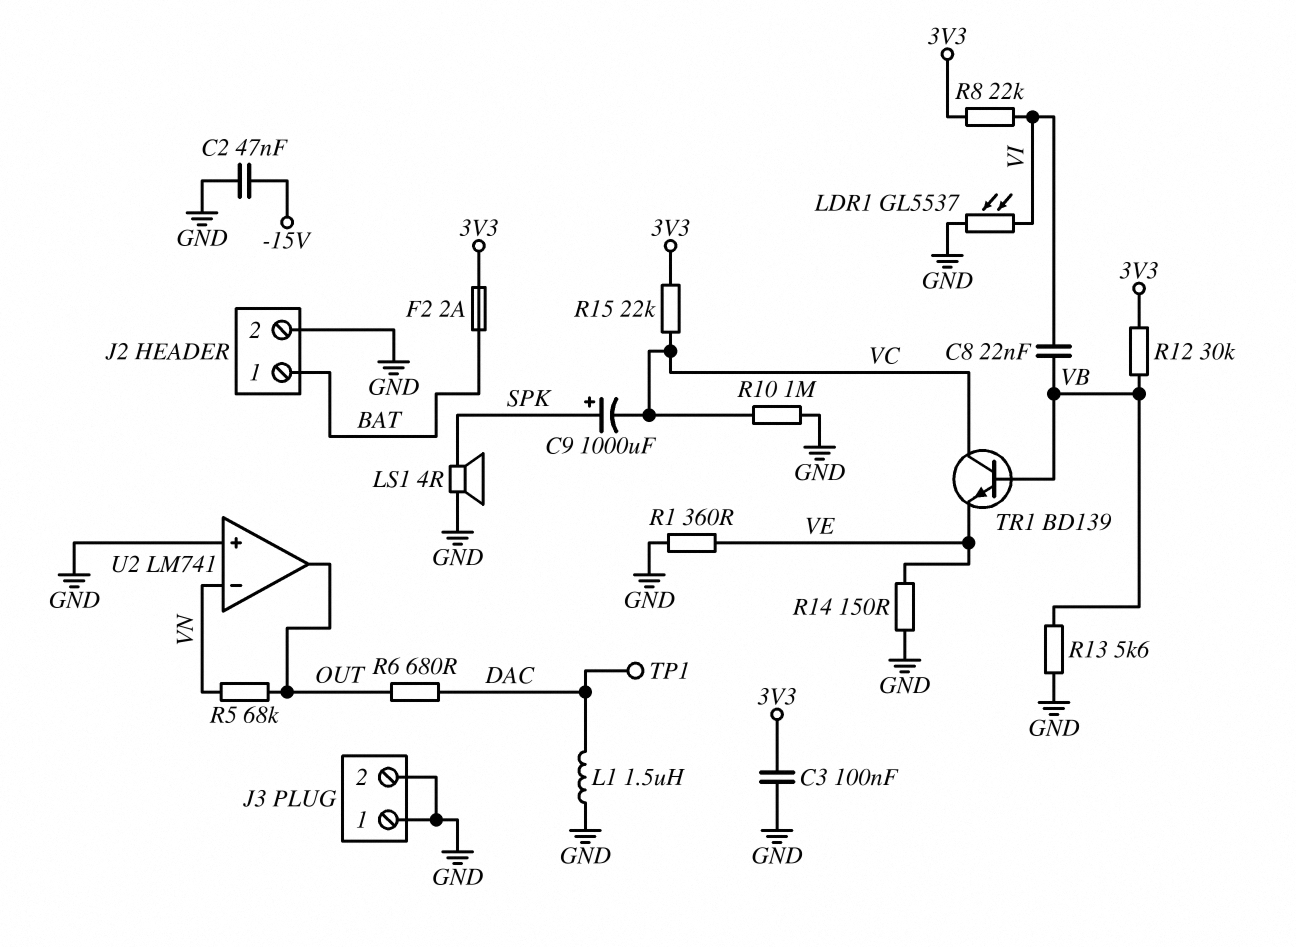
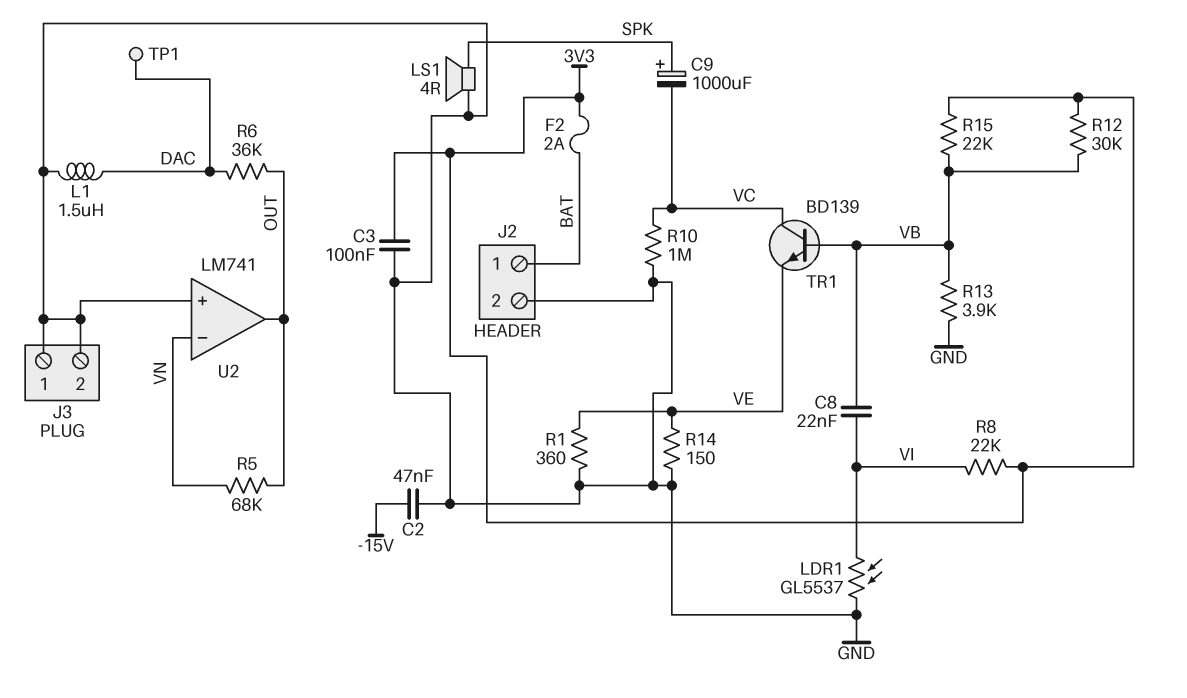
R6: 680 (DAC, OUT) -> 36k (DAC, OUT)
R13: 5.6k (GND, VB) -> 3.9k (GND, VB)
R15: 22k (3V3, VC) -> 22k (3V3, VB)

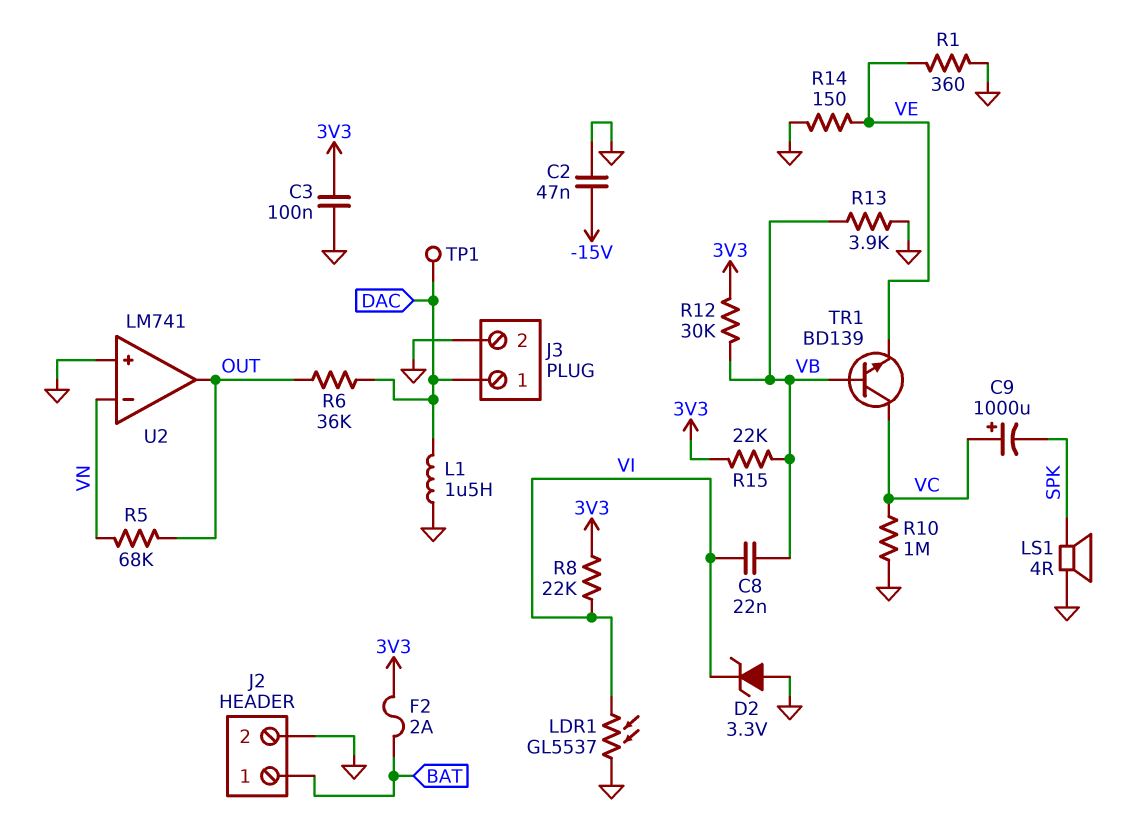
C9: 1000uF (plus SPK, minus VC) -> 1000uF (plus VC, minus SPK)
D2: none -> zener 3.3V (A GND, K VI)
J3 pin 1: GND -> DAC

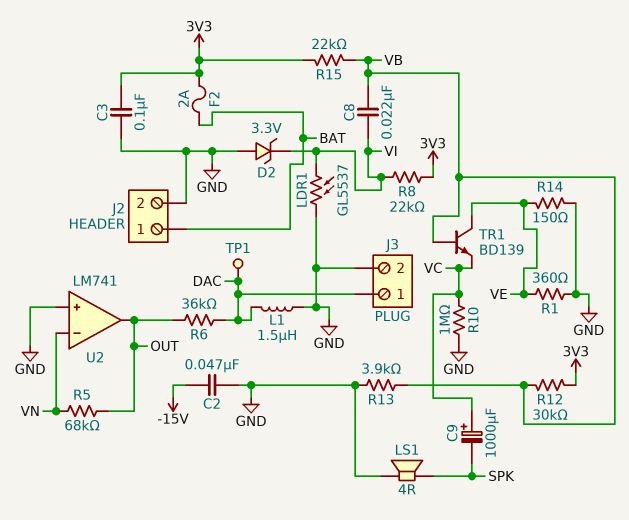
TR1: NPN BD139 (B VB, C VC, E VE) -> NPN BD139 (B VB, C VE, E VC)

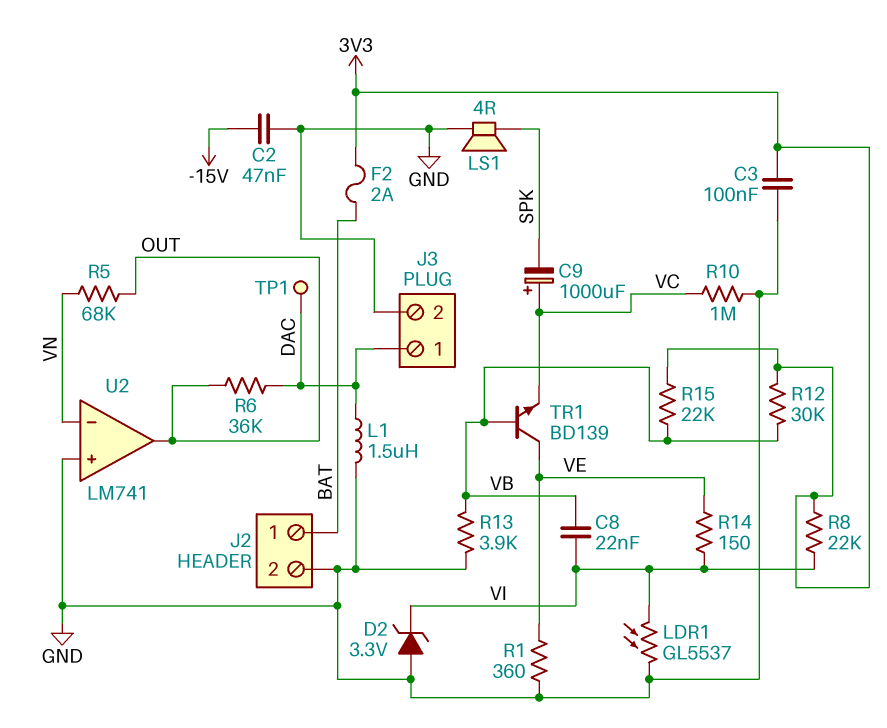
R14: 150 (GND, VE) -> 150 (VE, VI)

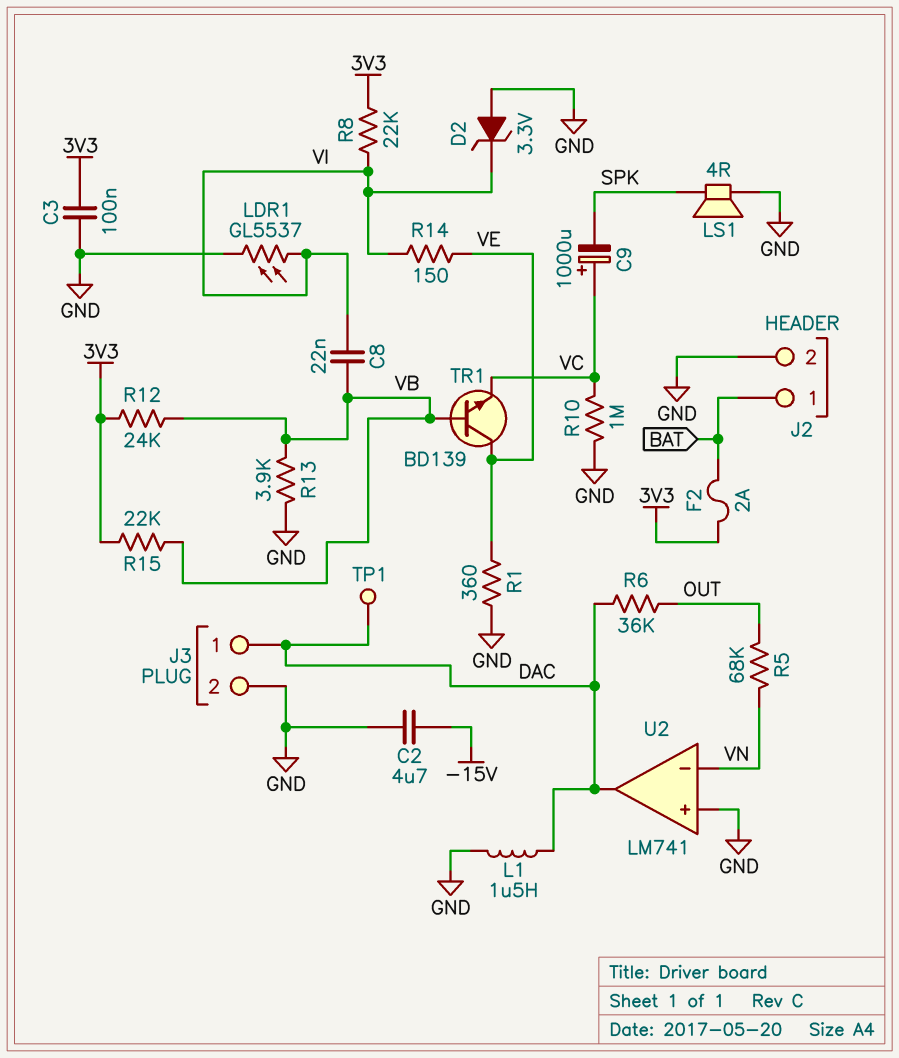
C2: 47nF (-15V, GND) -> 4.7uF (-15V, GND)
R12: 30k (3V3, VB) -> 24k (3V3, VB)
U2 pin out: OUT -> DAC

